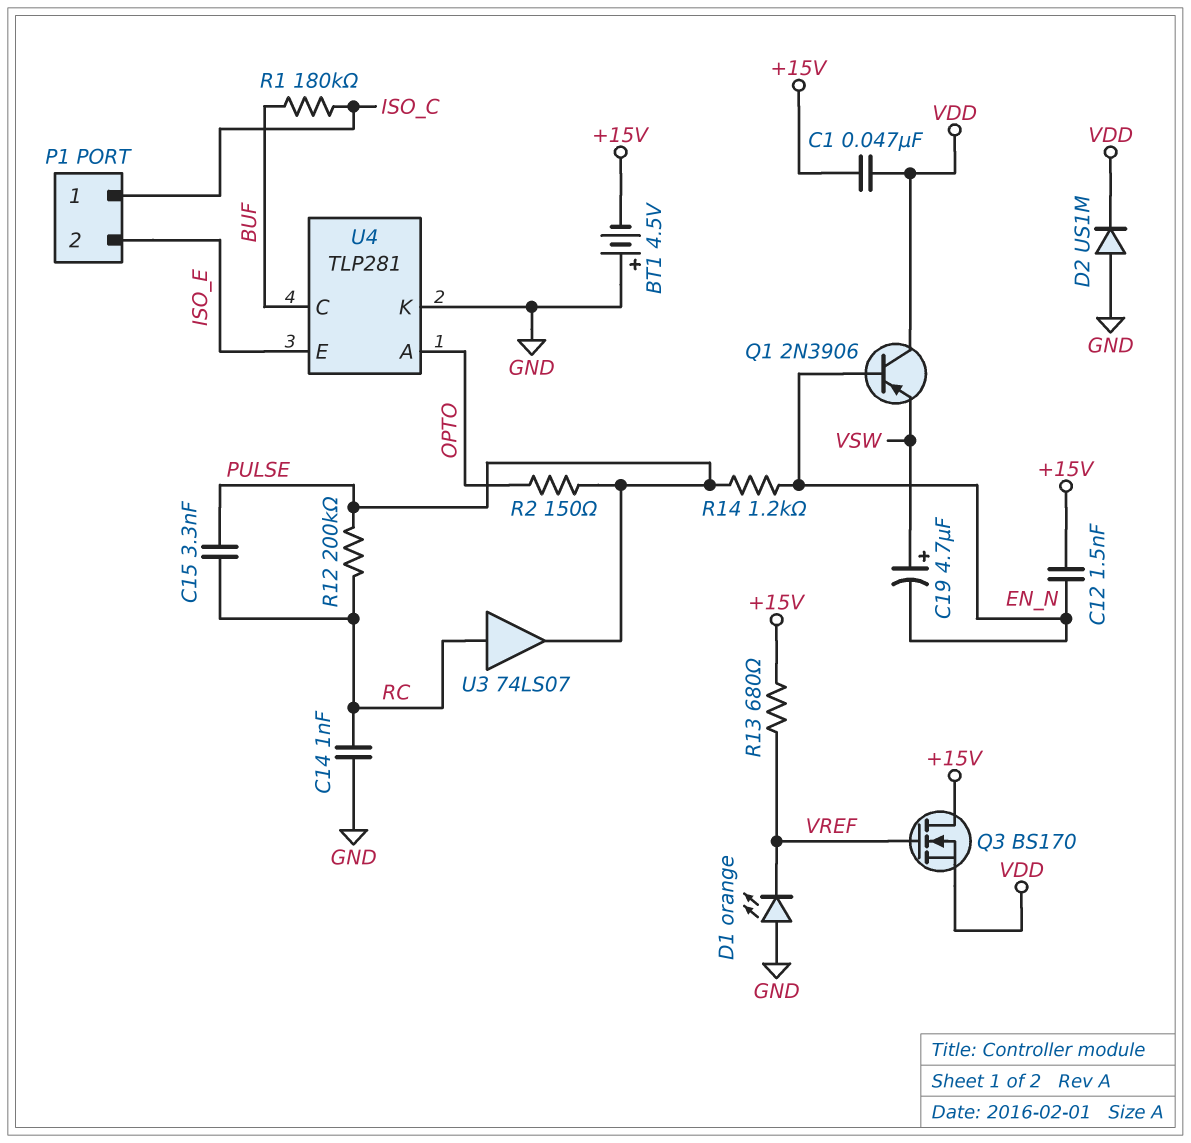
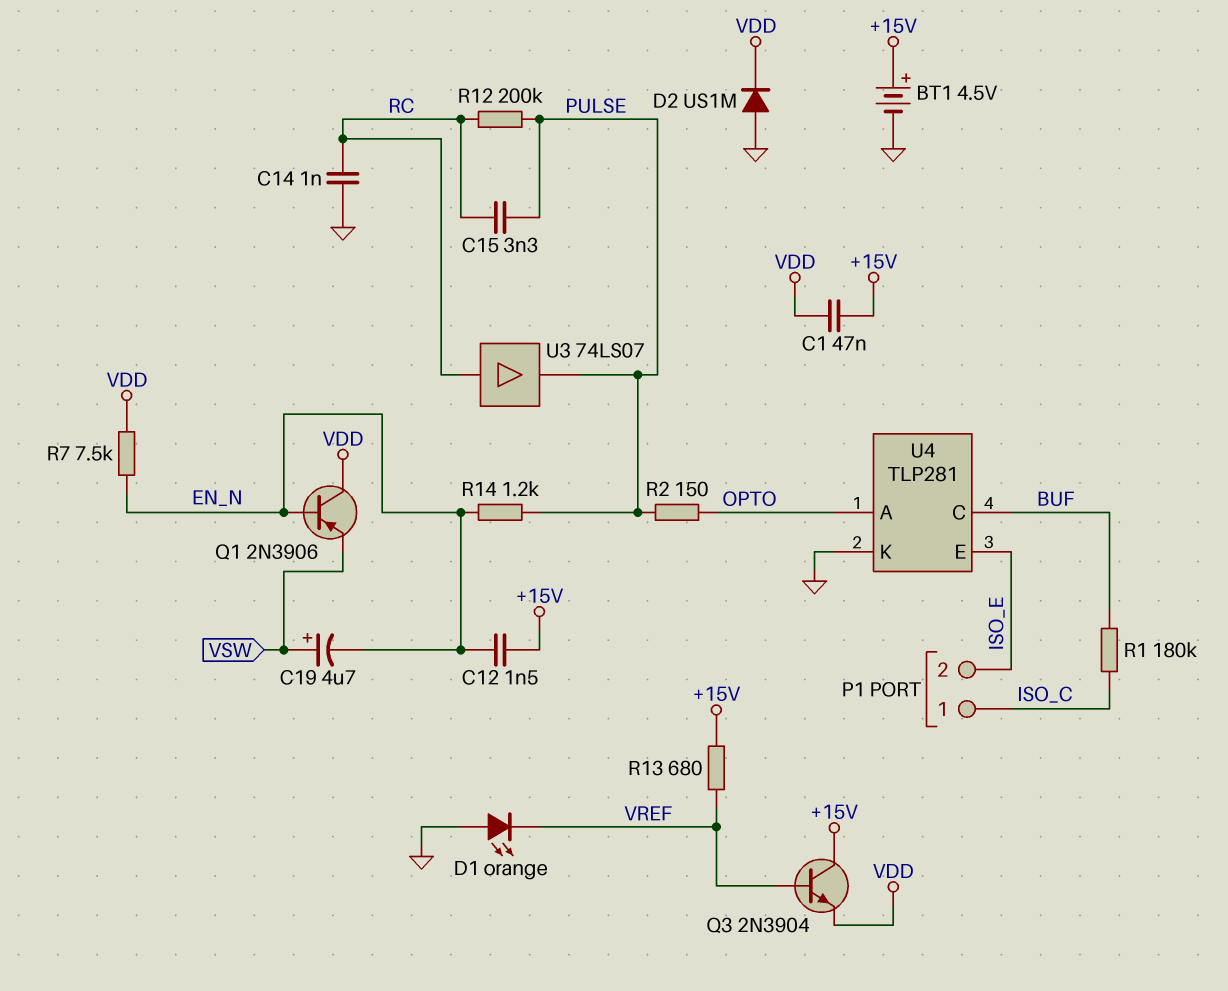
BT1: 4.5V (plus GND, minus +15V) -> 4.5V (plus +15V, minus GND)
Q3: NMOS BS170 (G VREF, D +15V, S VDD) -> NPN 2N3904 (B VREF, C +15V, E VDD)
R7: none -> 7.5k (EN_N, VDD)

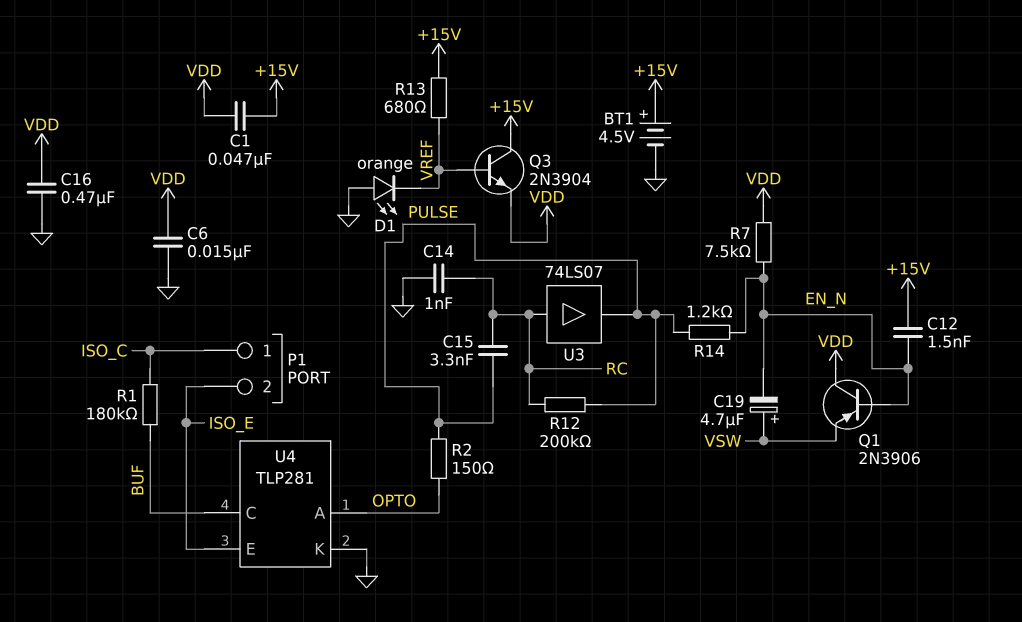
C6: none -> 15nF (GND, VDD)
C16: none -> 470nF (GND, VDD)
D2: diode US1M (A GND, K VDD) -> none

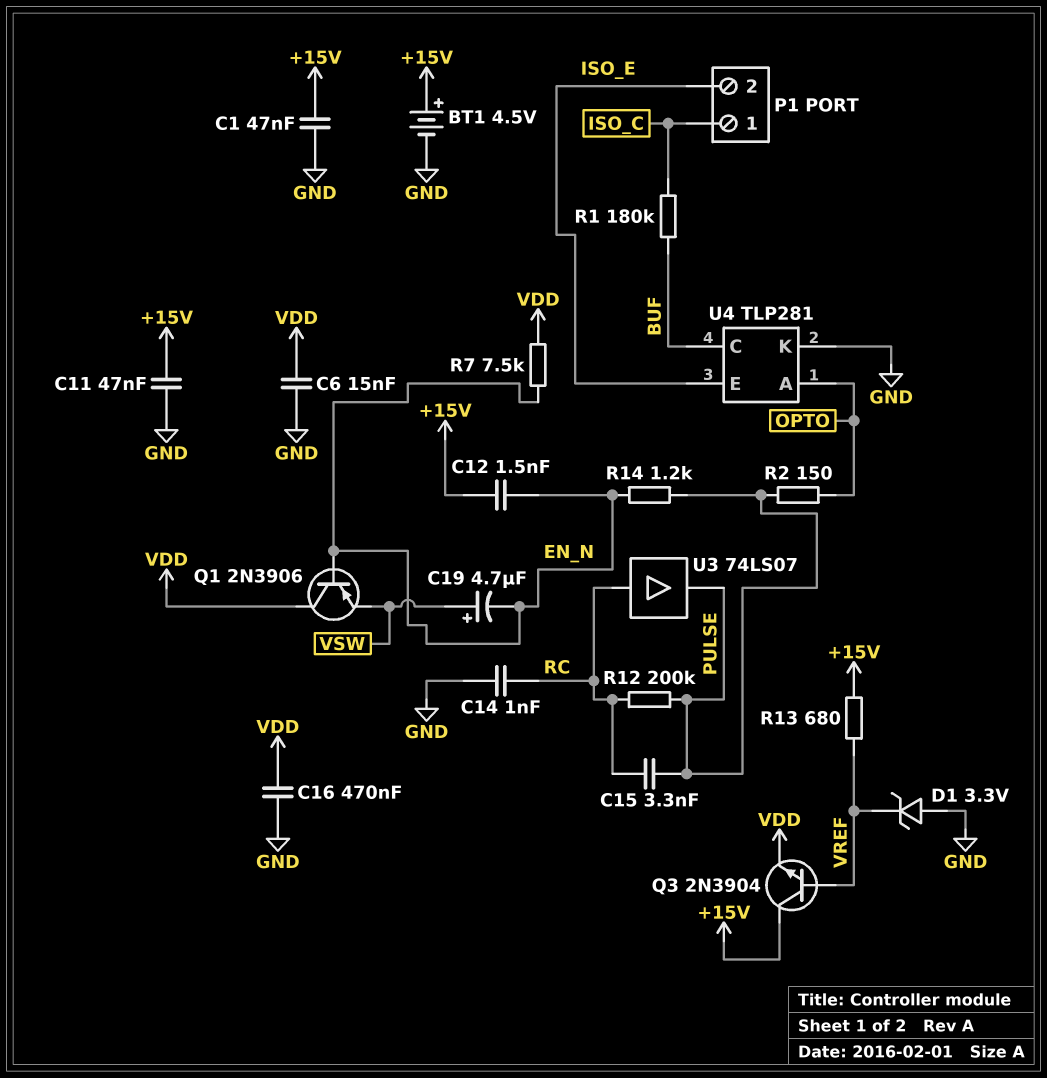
C1: 47nF (+15V, VDD) -> 47nF (+15V, GND)
C11: none -> 47nF (+15V, GND)
D1: LED orange (A GND, K VREF) -> zener 3.3V (A GND, K VREF)

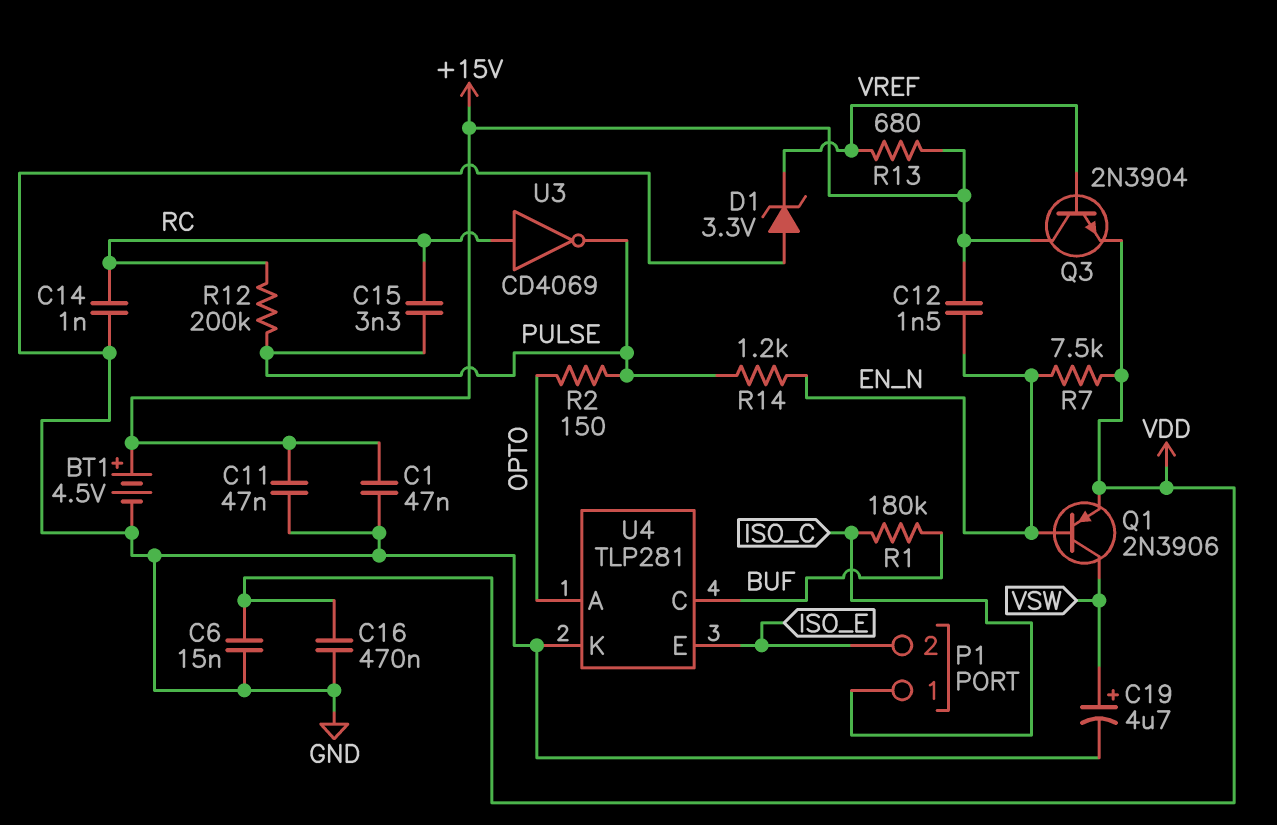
C19: 4.7uF (plus VSW, minus EN_N) -> 4.7uF (plus VSW, minus GND)
Q1: PNP 2N3906 (B EN_N, C VDD, E VSW) -> PNP 2N3906 (B EN_N, C VSW, E VDD)
U3: buffer 74LS07 (in RC, out PULSE) -> NOT CD4069 (in RC, out PULSE)

